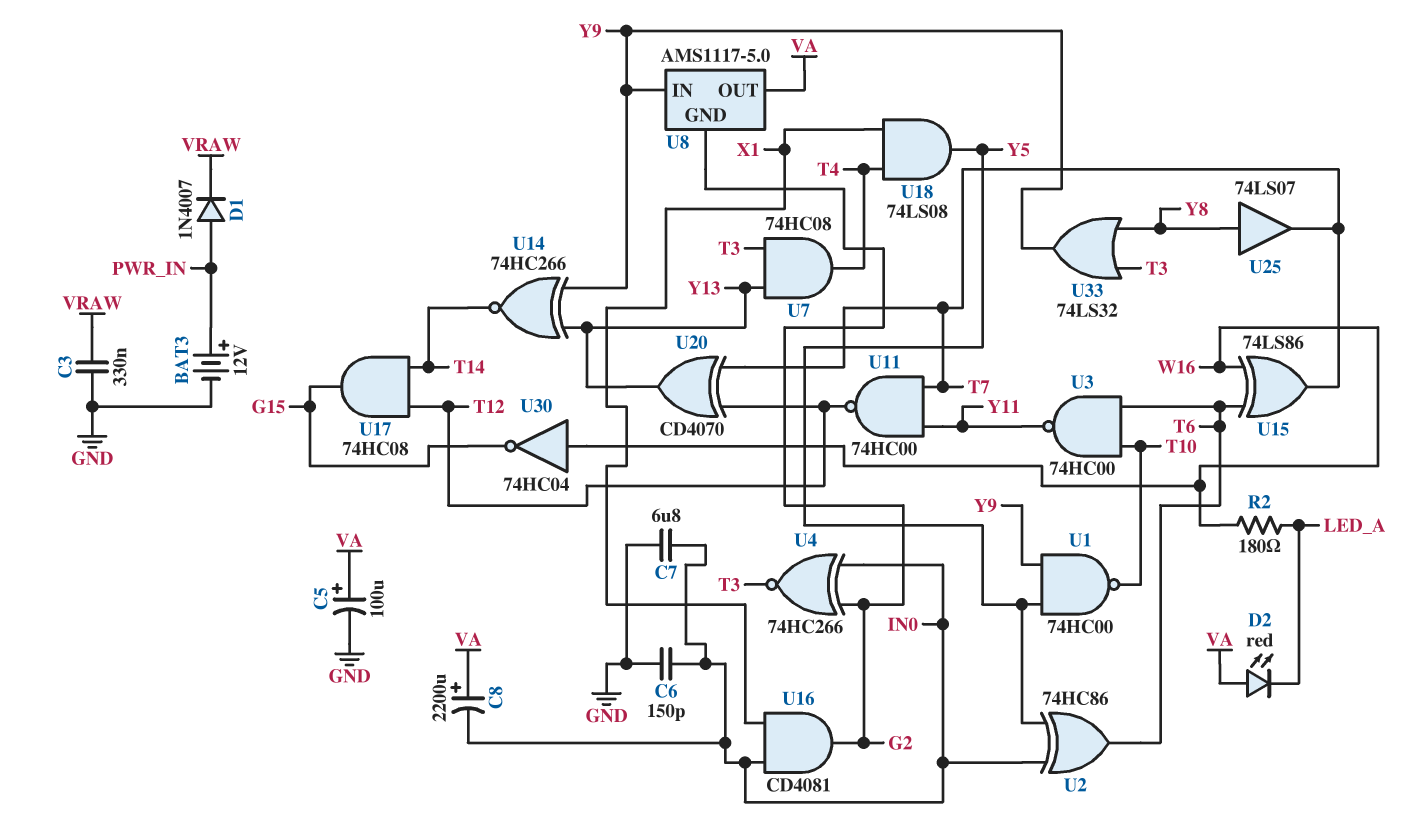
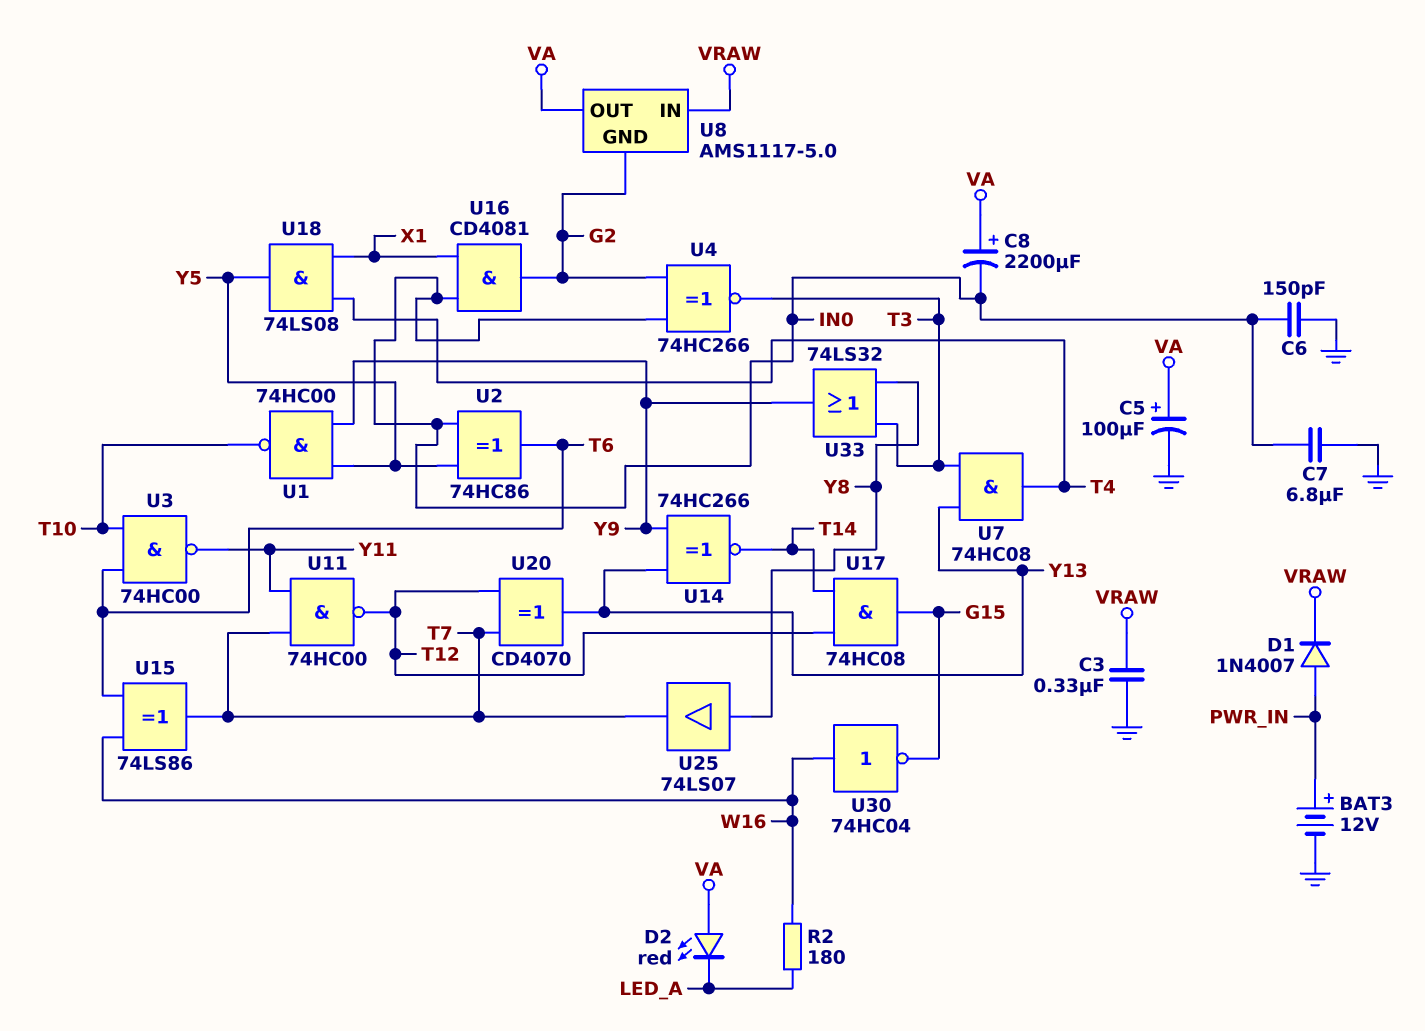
U8 pin IN: Y9 -> VRAW

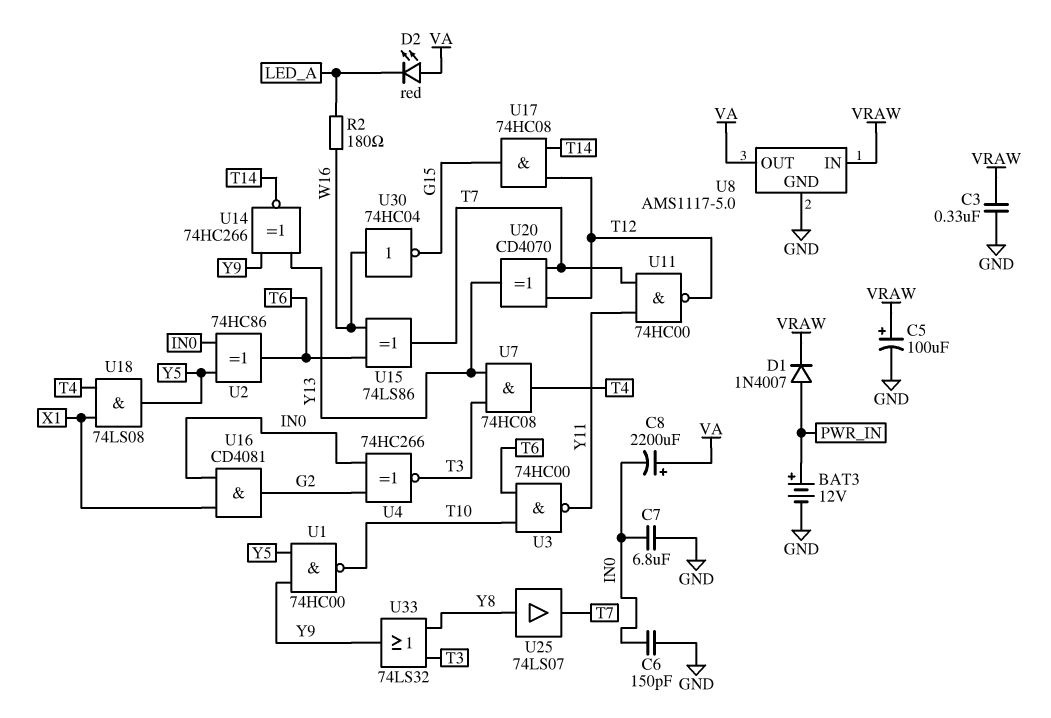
C5: 100uF (plus VA, minus GND) -> 100uF (plus VRAW, minus GND)
U8 pin GND: G2 -> GND

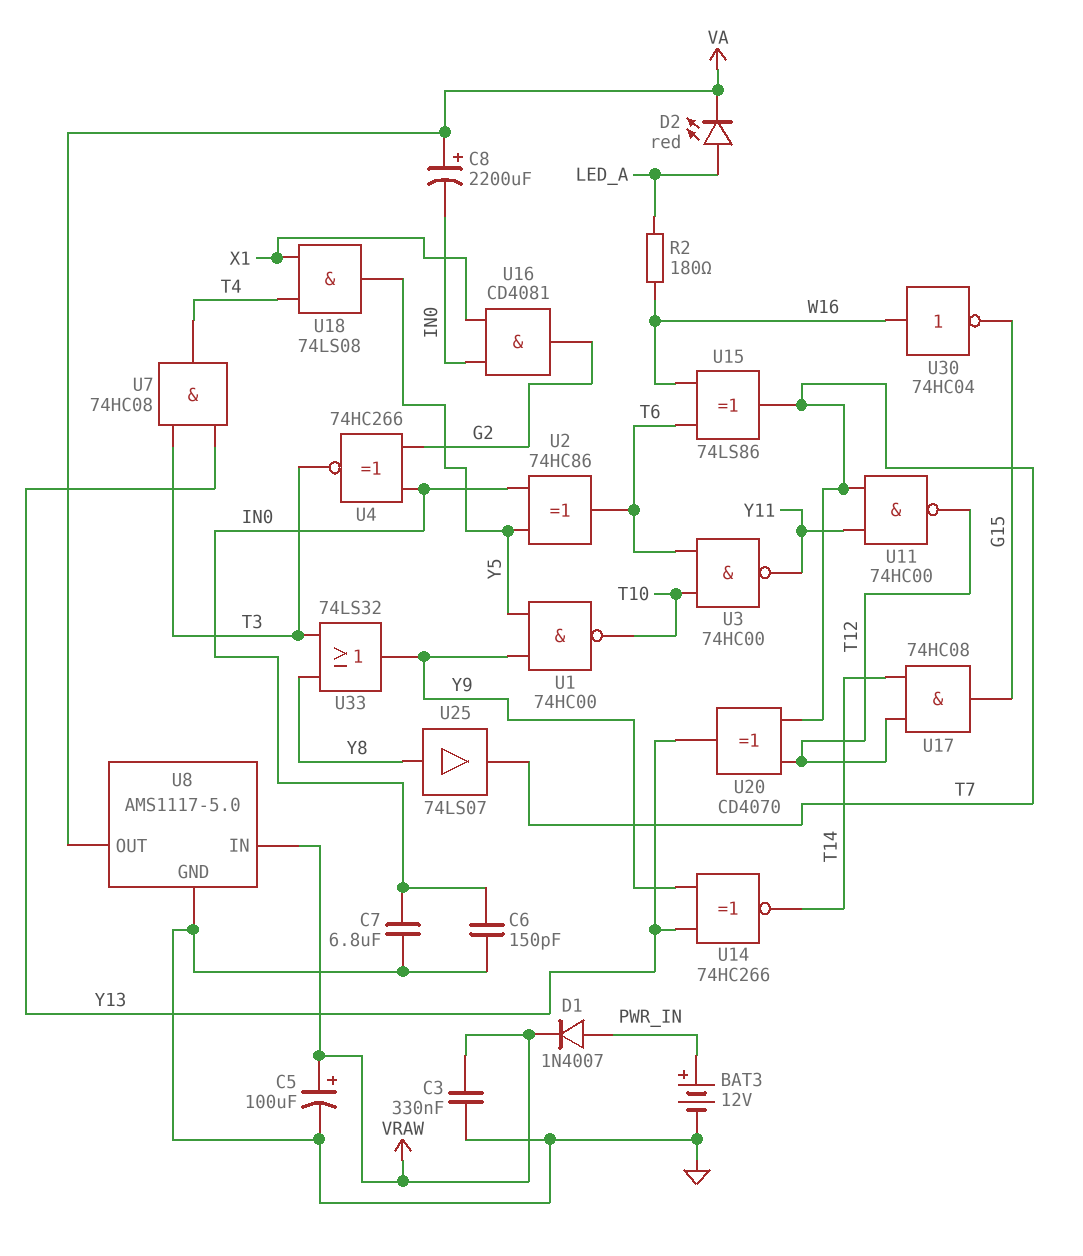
D2: LED red (A VA, K LED_A) -> LED red (A LED_A, K VA)

